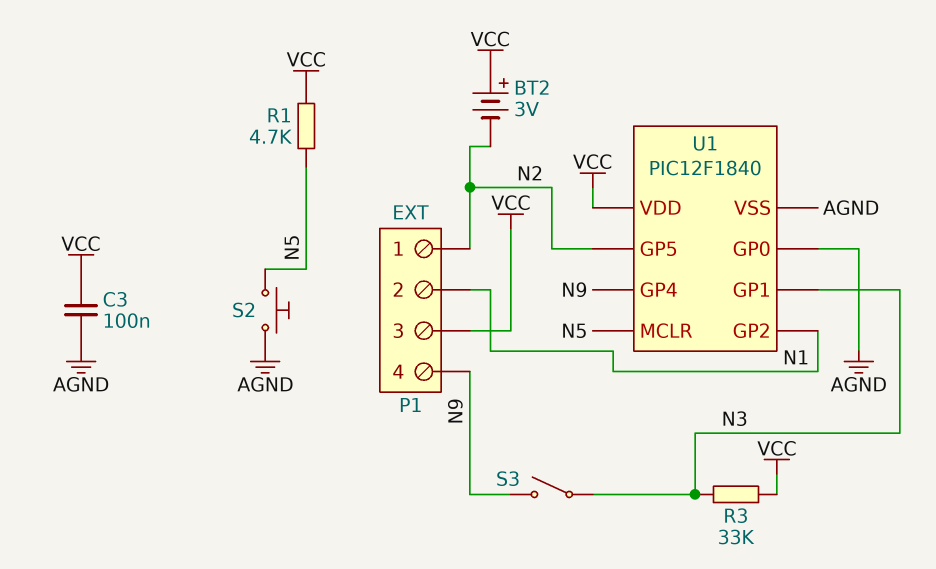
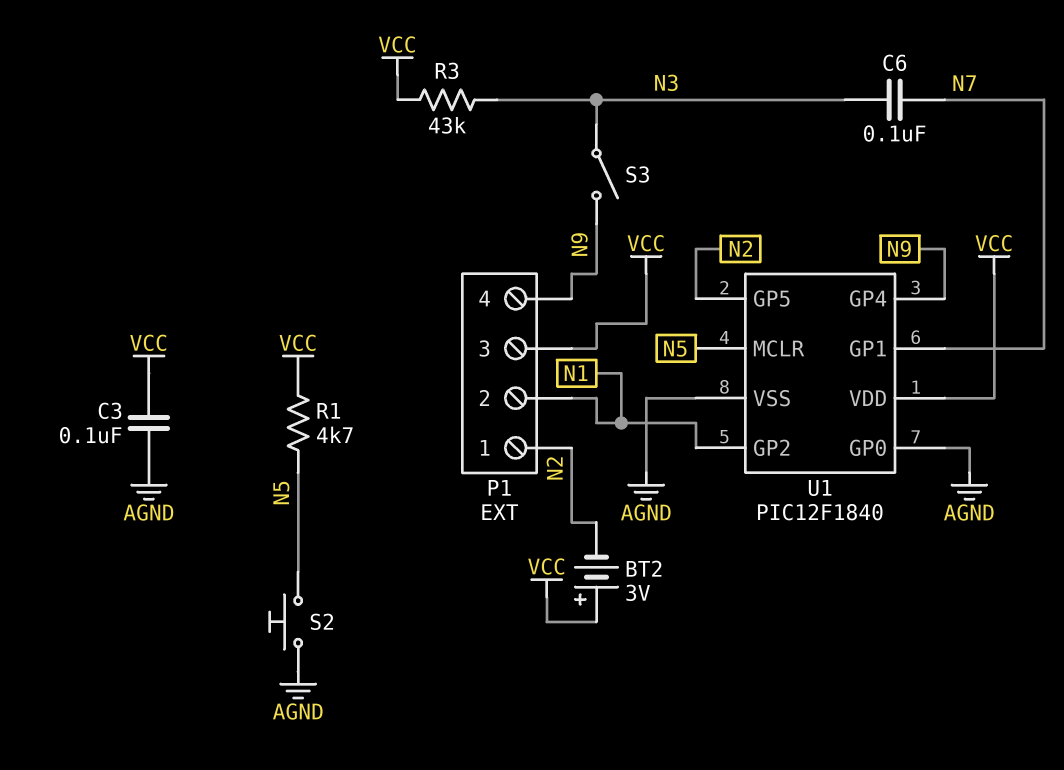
C6: none -> 100nF (N3, N7)
R3: 33k (N3, VCC) -> 43k (N3, VCC)
U1 pin GP1: N3 -> N7

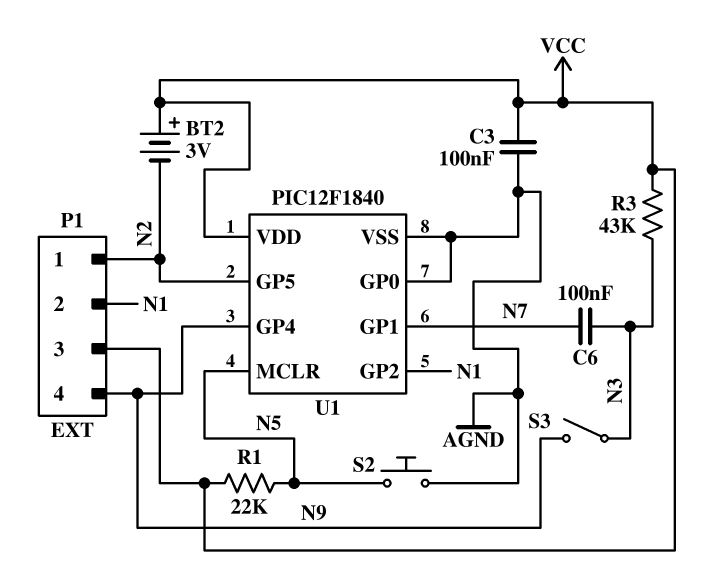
R1: 4.7k (N5, VCC) -> 22k (N5, VCC)

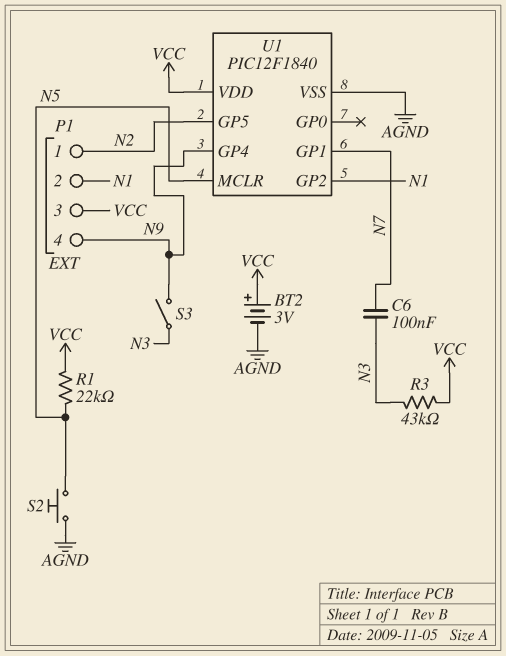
BT2: 3V (plus VCC, minus N2) -> 3V (plus VCC, minus AGND)
C3: 100nF (AGND, VCC) -> none
U1 pin GP0: AGND -> none

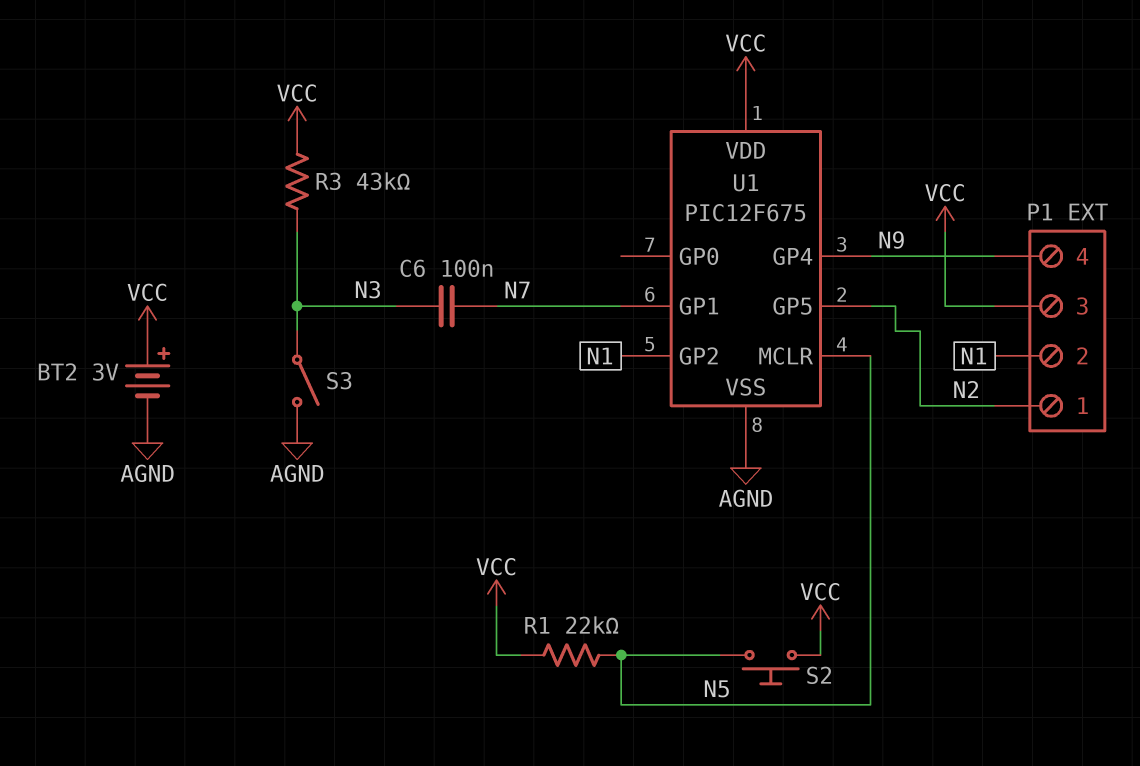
S2: button (AGND, N5) -> button (N5, VCC)
S3: switch (N3, N9) -> switch (AGND, N3)
U1: PIC12F1840 -> PIC12F675

